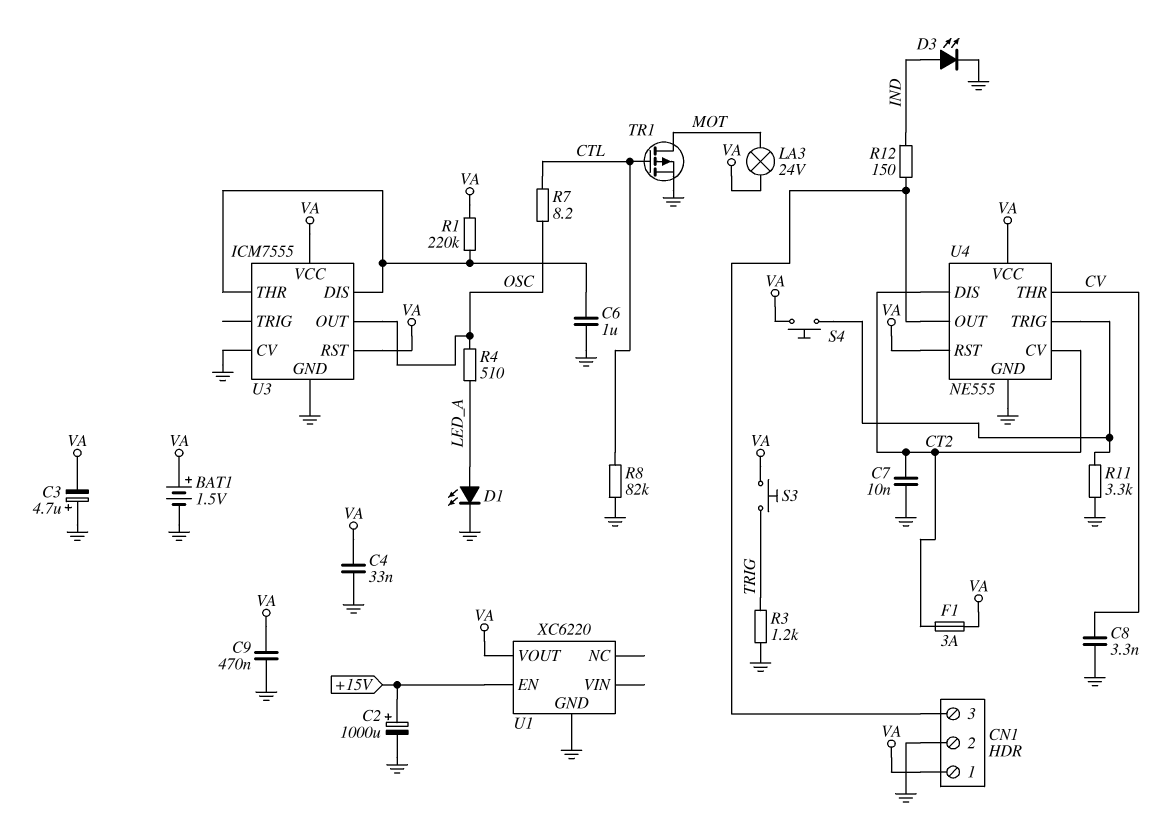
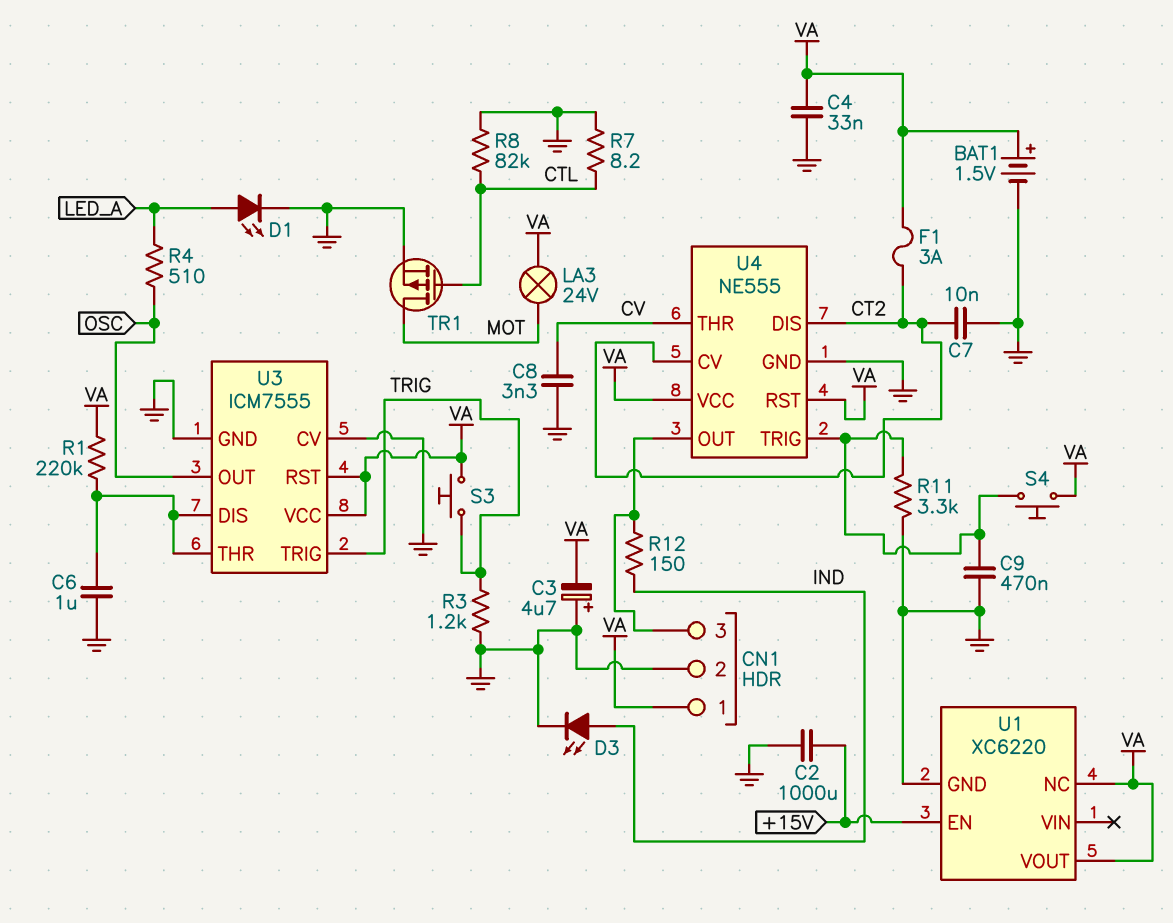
C2: 1000uF (plus +15V, minus GND) -> 1000uF (+15V, GND)
C9: 470nF (GND, VA) -> 470nF (GND, U4/TRIG)
R7: 8.2 (CTL, OSC) -> 8.2 (CTL, GND)
U1 pin NC: none -> VA
U3 pin TRIG: none -> TRIG

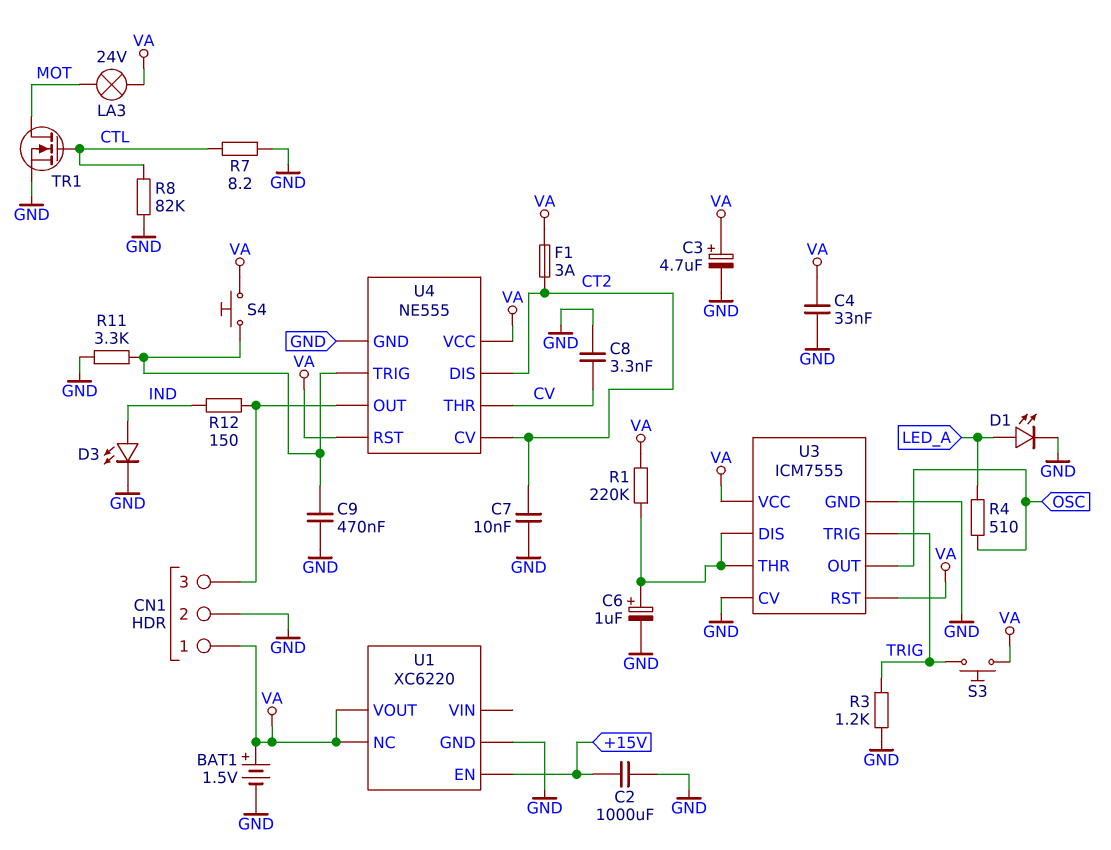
C3: 4.7uF (plus GND, minus VA) -> 4.7uF (plus VA, minus GND)
C6: 1uF (GND, U3/DIS) -> 1uF (plus U3/DIS, minus GND)
TR1: PMOS (G CTL, D MOT, S GND) -> NMOS (G CTL, D MOT, S GND)

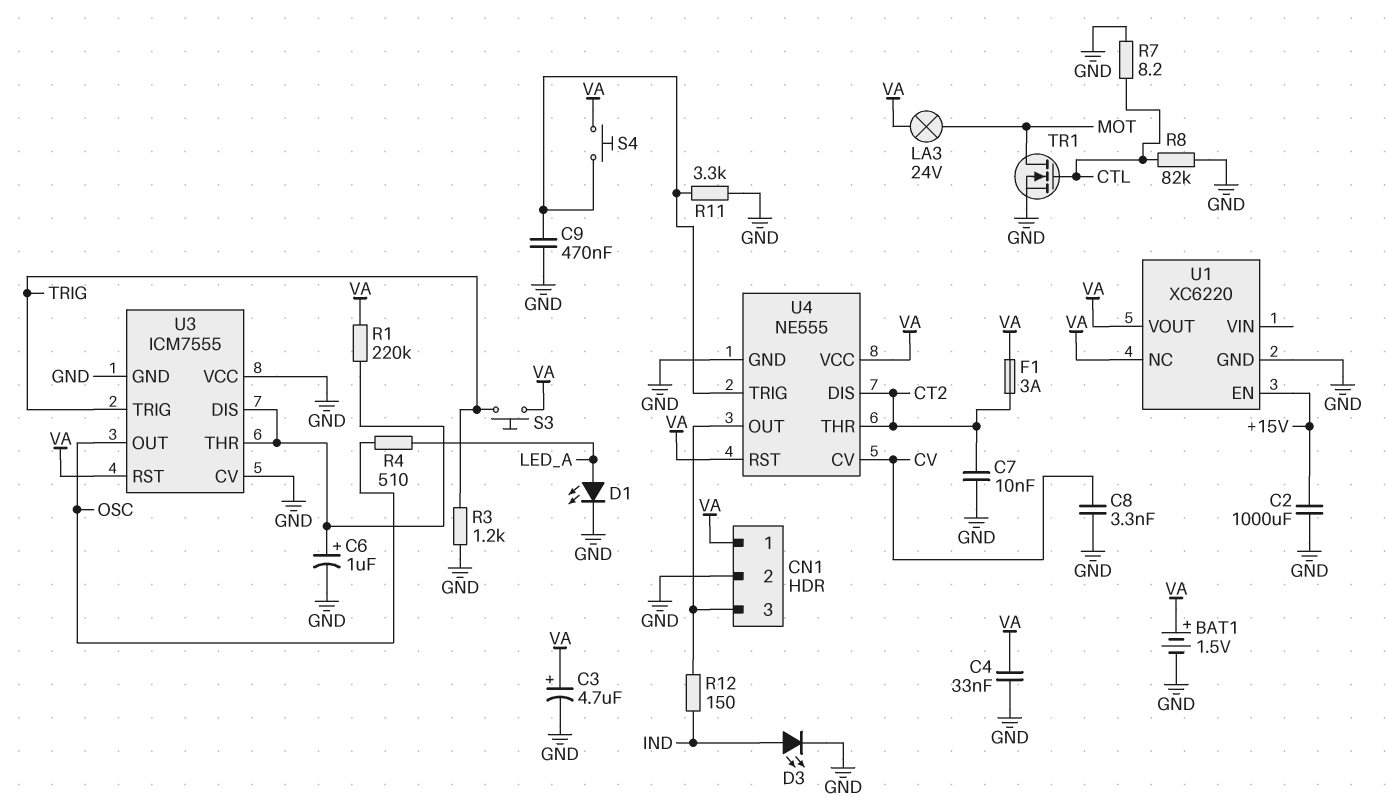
U3 pin VCC: VA -> GND
U4 pin CV: CT2 -> CV
U4 pin THR: CV -> CT2

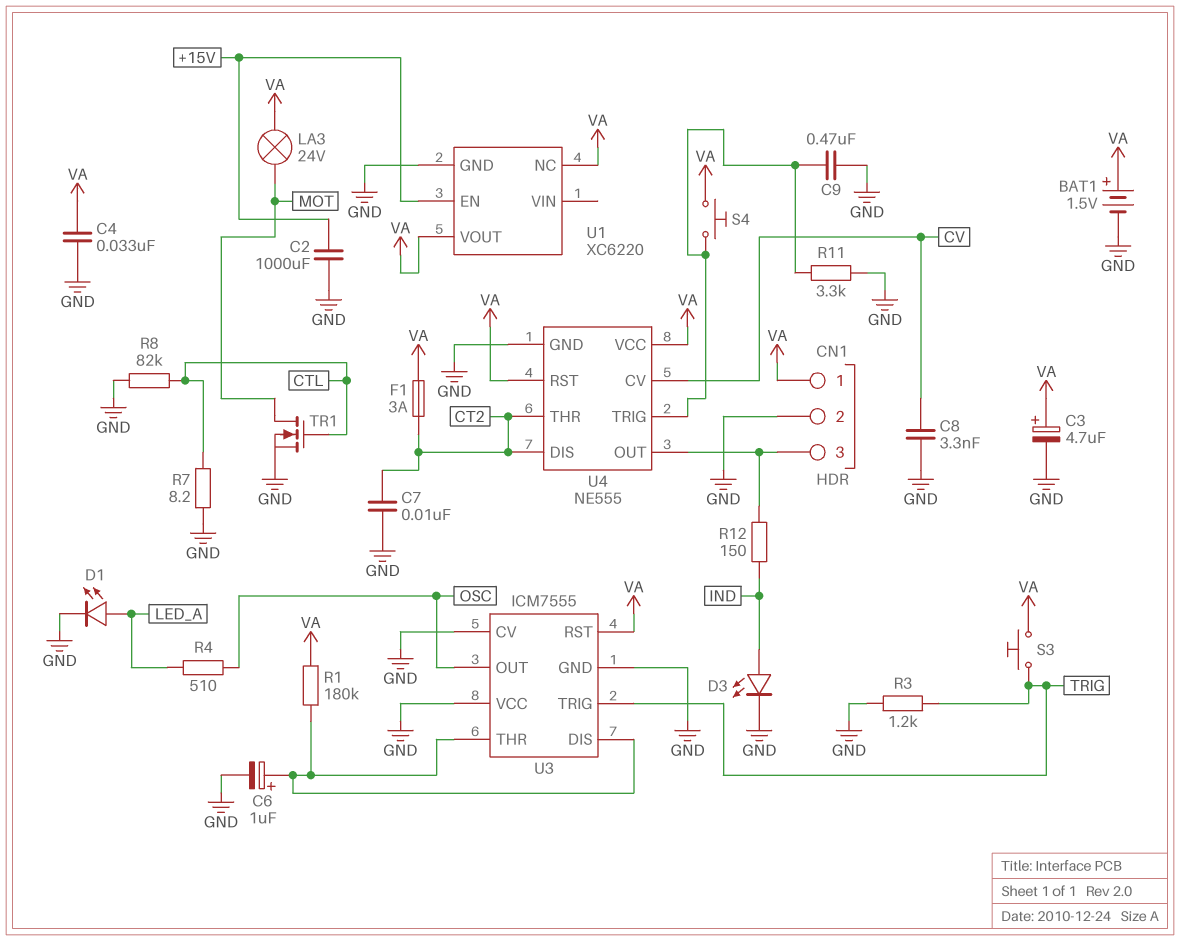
R1: 220k (U3/DIS, VA) -> 180k (U3/DIS, VA)

